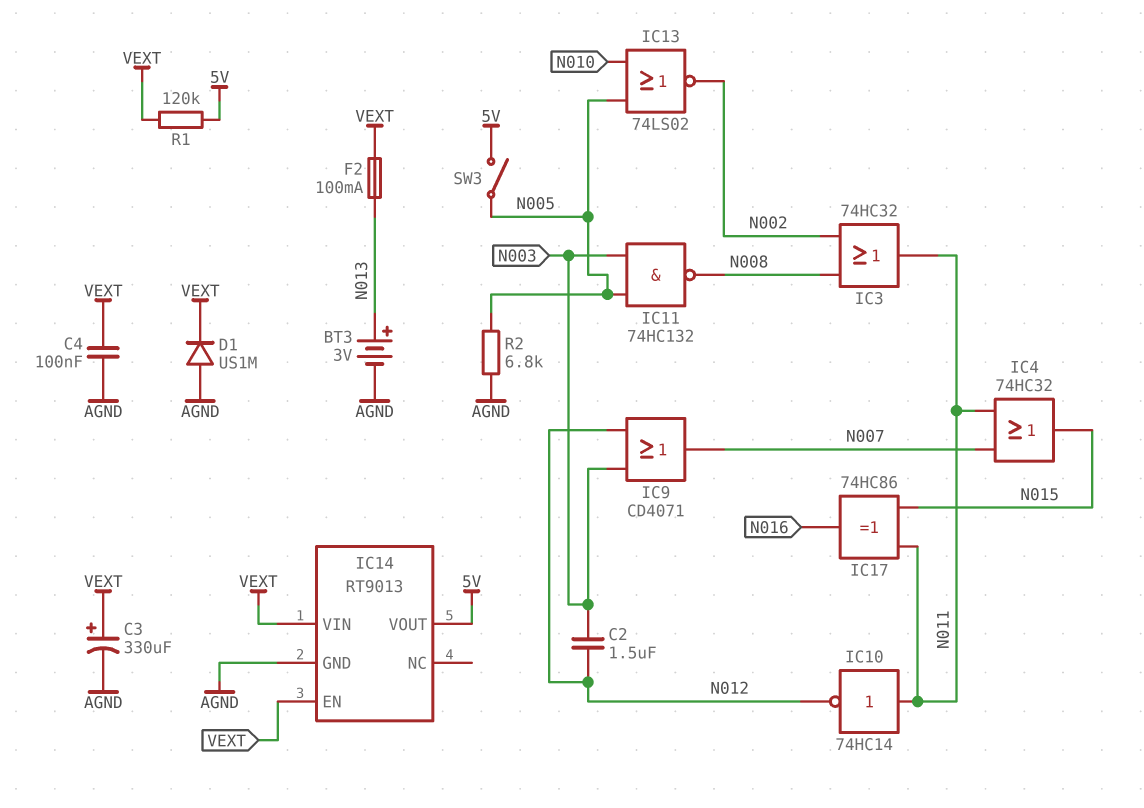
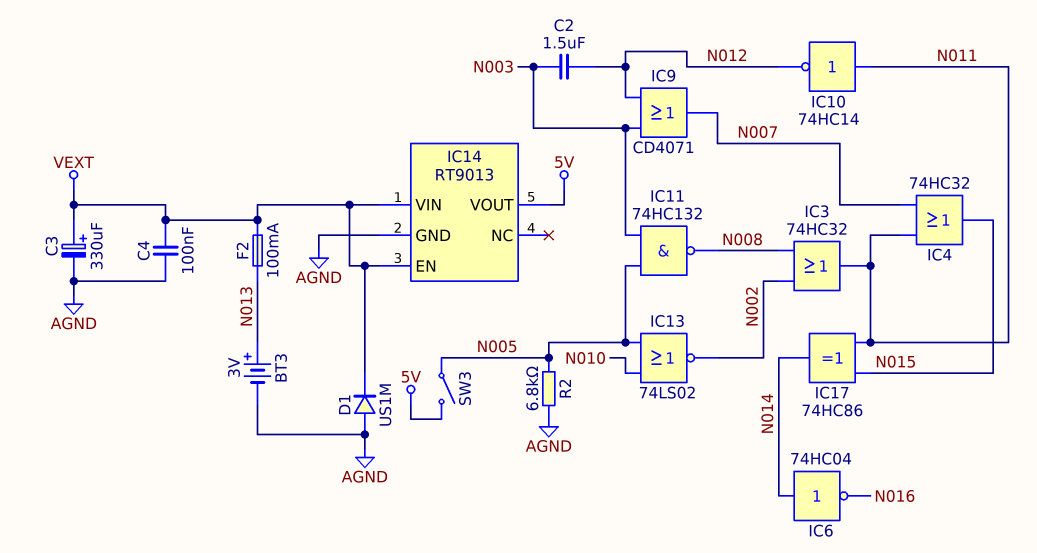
IC6: none -> NOT 74HC04 (in N014, out N016)
IC17: XOR 74HC86 (in N011, in N015, out N016) -> XOR 74HC86 (in N011, in N015, out N014)
R1: 120k (5V, VEXT) -> none

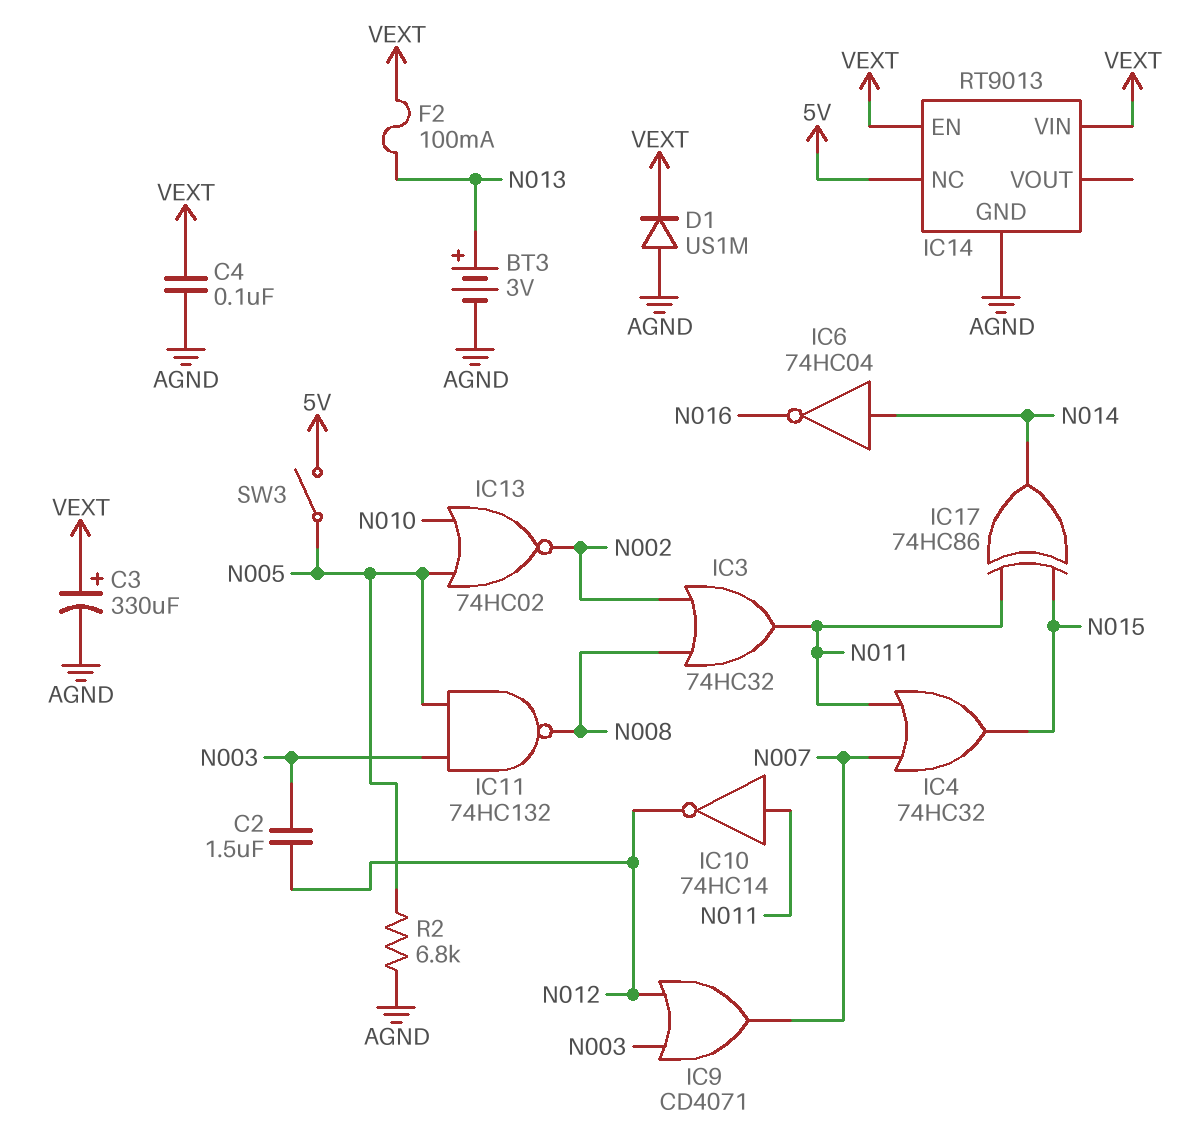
IC13: NOR 74LS02 (in N005, in N010, out N002) -> NOR 74HC02 (in N005, in N010, out N002)
IC14 pin NC: none -> 5V
IC14 pin VOUT: 5V -> none

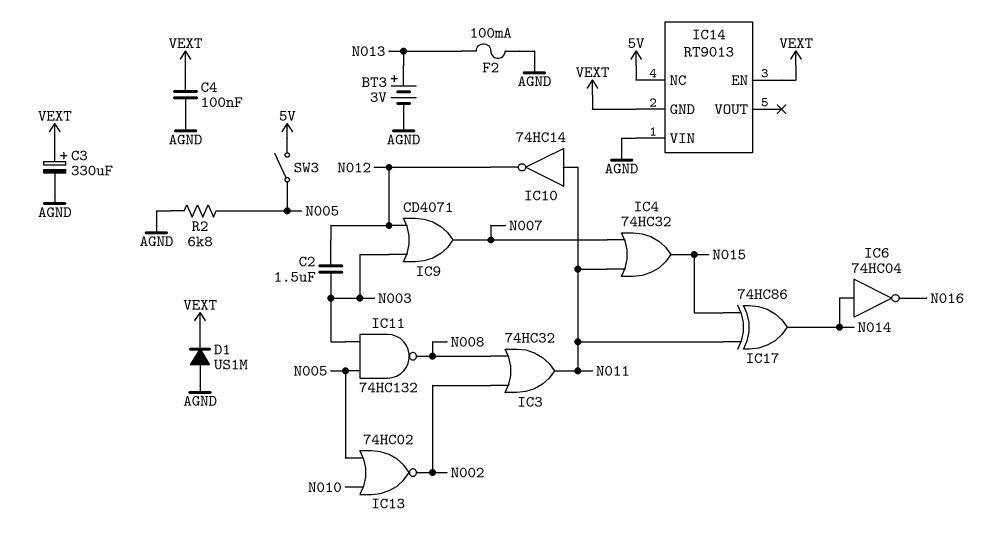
F2: 100mA (N013, VEXT) -> 100mA (AGND, N013)
IC14 pin GND: AGND -> VEXT
IC14 pin VIN: VEXT -> AGND

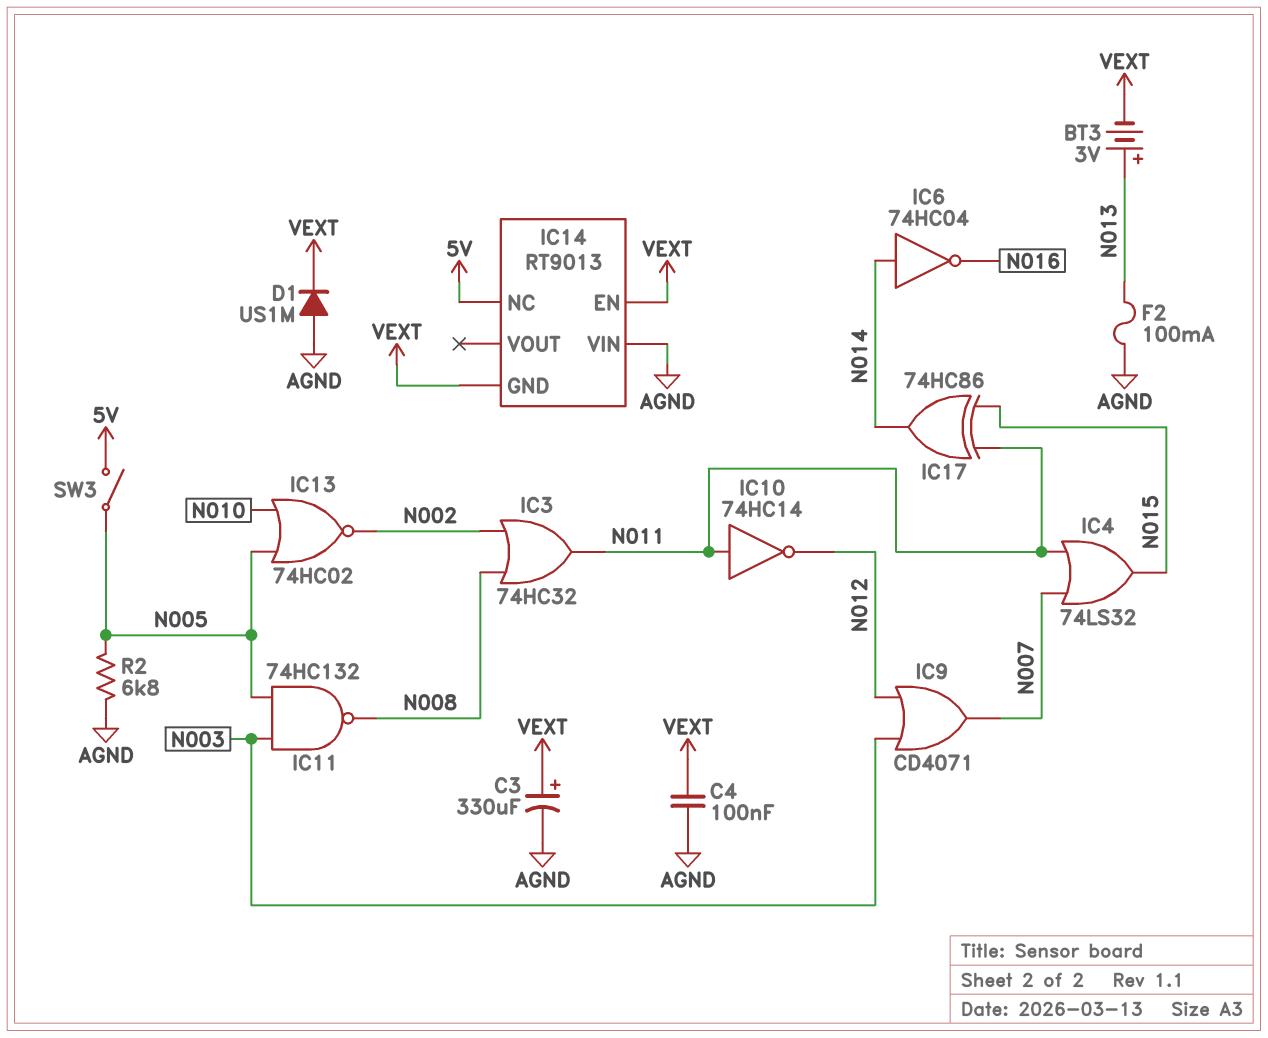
BT3: 3V (plus N013, minus AGND) -> 3V (plus N013, minus VEXT)
C2: 1.5uF (N003, N012) -> none
IC4: OR 74HC32 (in N007, in N011, out N015) -> OR 74LS32 (in N007, in N011, out N015)

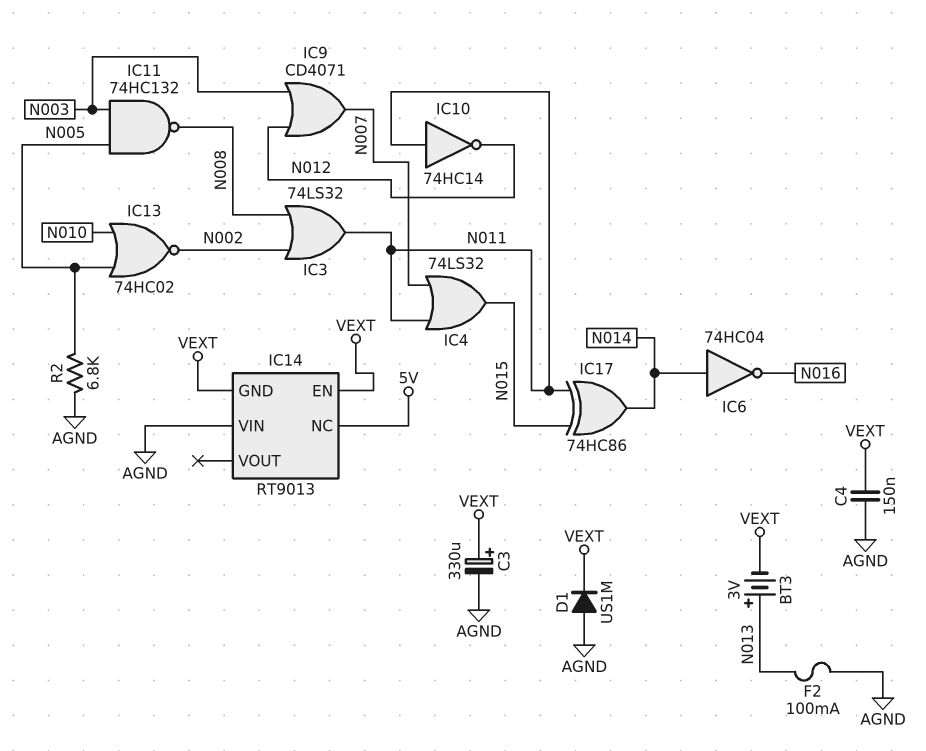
C4: 100nF (AGND, VEXT) -> 150nF (AGND, VEXT)
IC3: OR 74HC32 (in N002, in N008, out N011) -> OR 74LS32 (in N002, in N008, out N011)
SW3: switch (5V, N005) -> none

